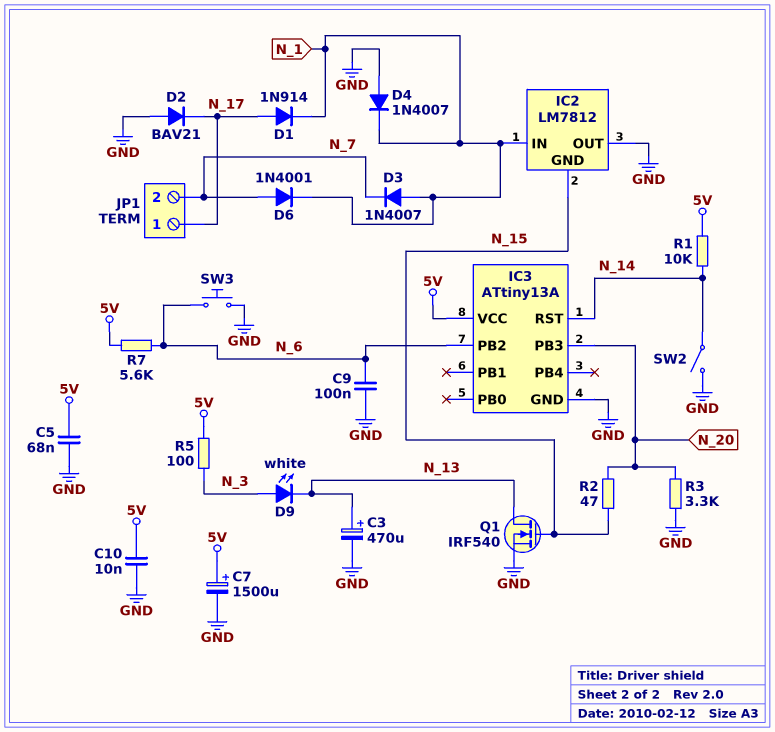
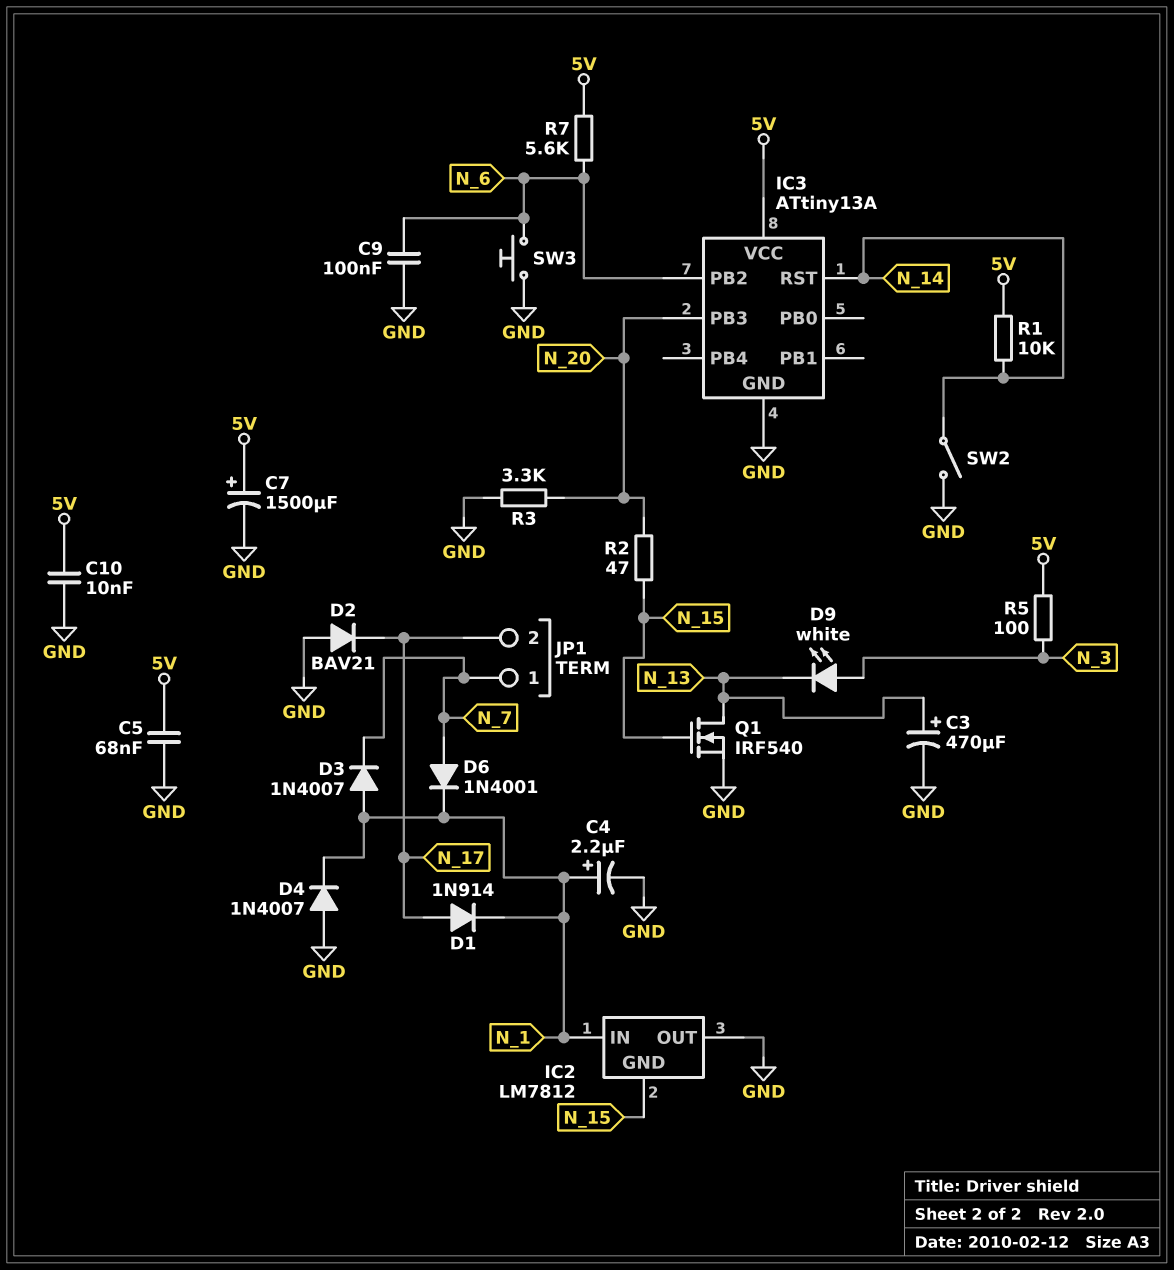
C4: none -> 2.2uF (plus N_1, minus GND)
JP1 pin 1: N_17 -> N_7
JP1 pin 2: N_7 -> N_17

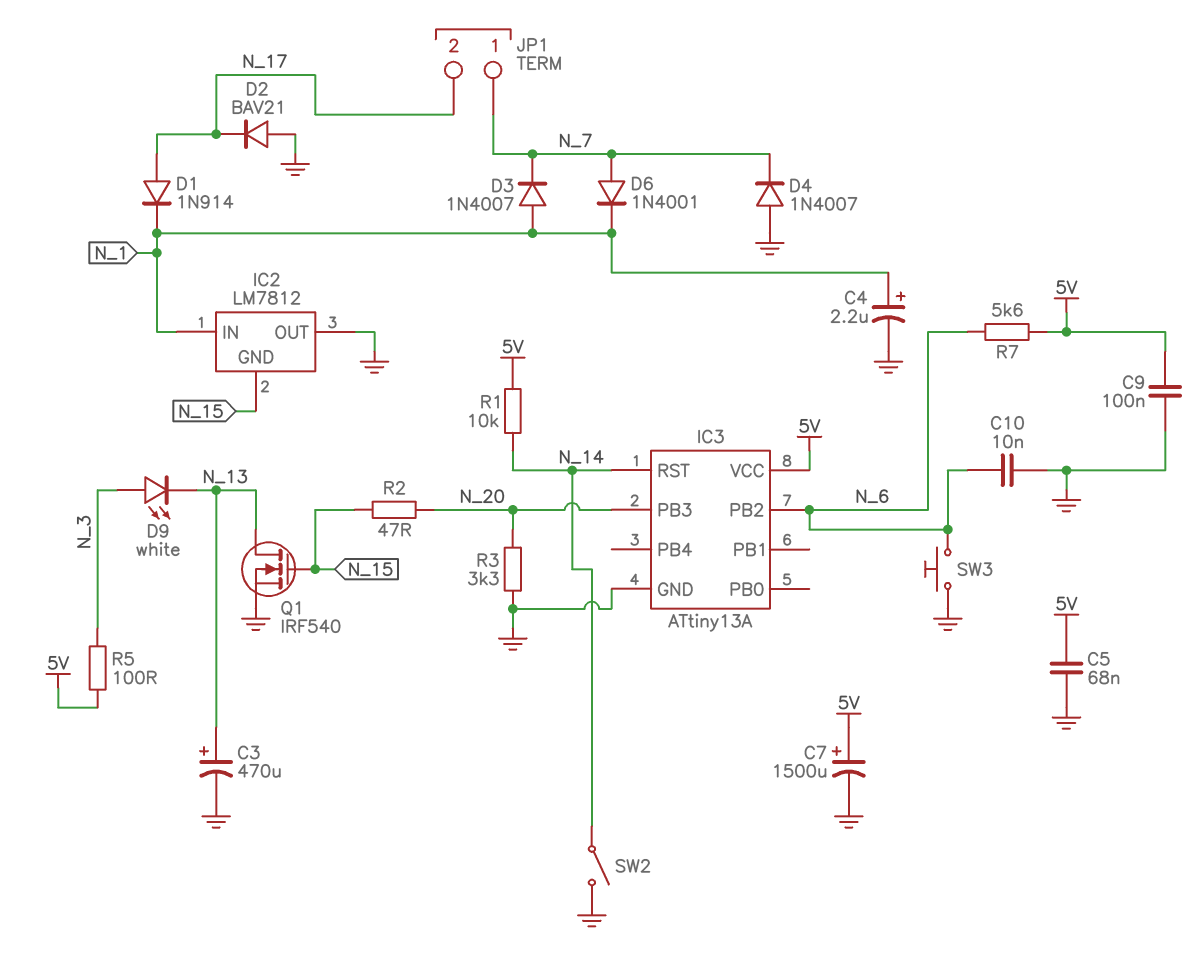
C9: 100nF (GND, N_6) -> 100nF (5V, GND)
C10: 10nF (5V, GND) -> 10nF (GND, N_6)
D4: diode 1N4007 (A GND, K N_1) -> diode 1N4007 (A GND, K N_7)

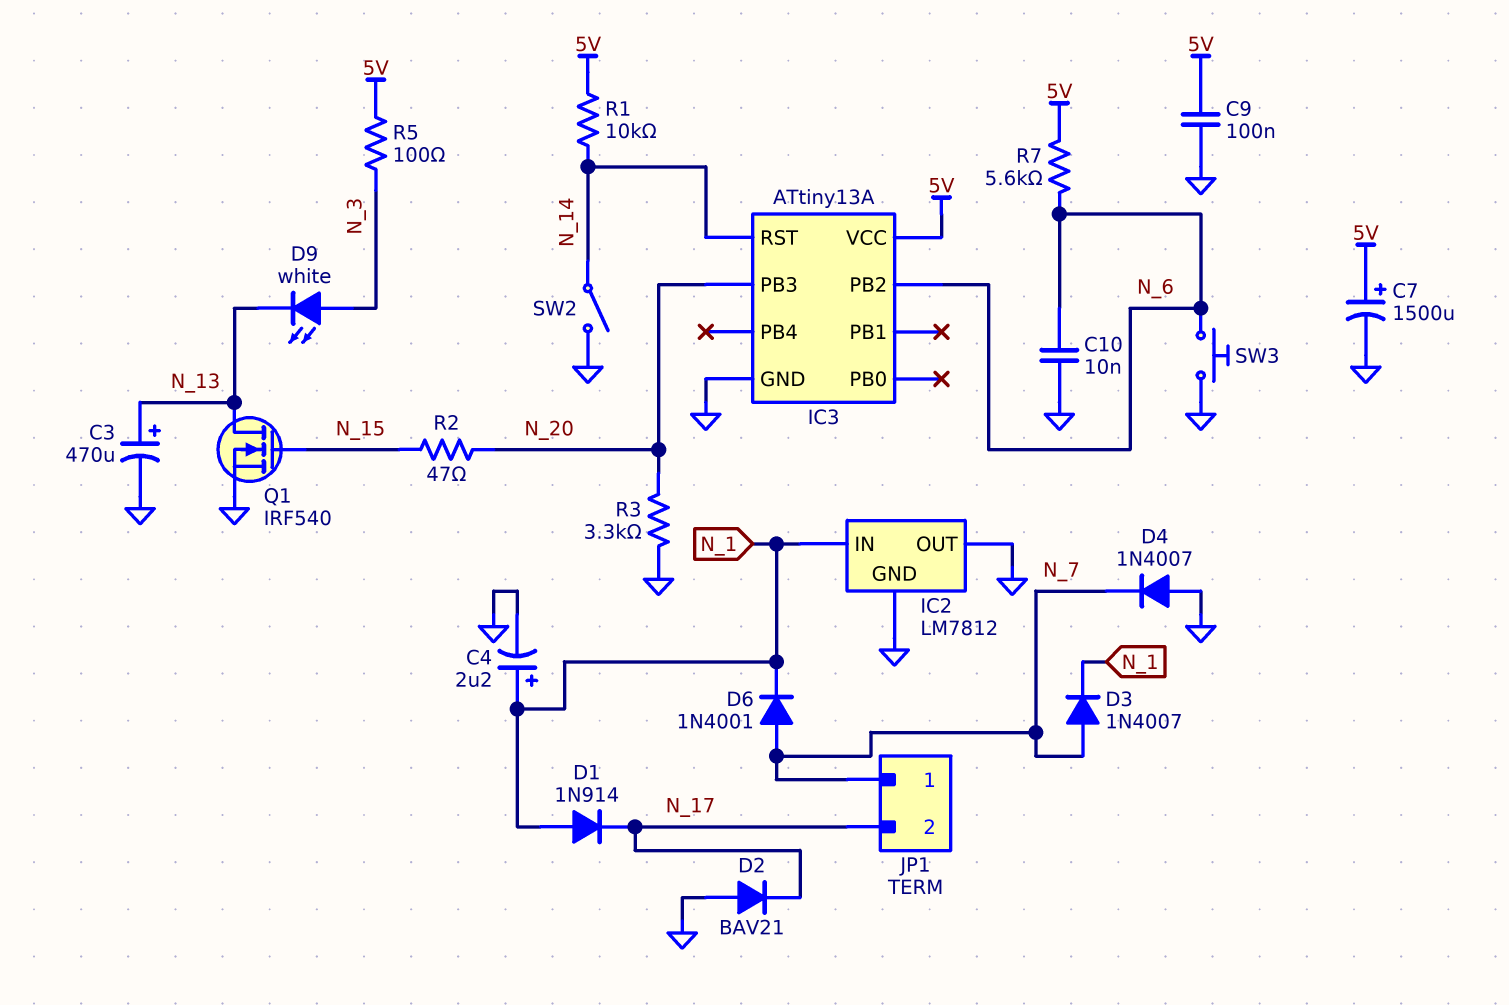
C5: 68nF (5V, GND) -> none
D1: diode 1N914 (A N_17, K N_1) -> diode 1N914 (A N_1, K N_17)
D3: diode 1N4007 (A N_1, K N_7) -> diode 1N4007 (A N_7, K N_1)
IC2 pin GND: N_15 -> GND

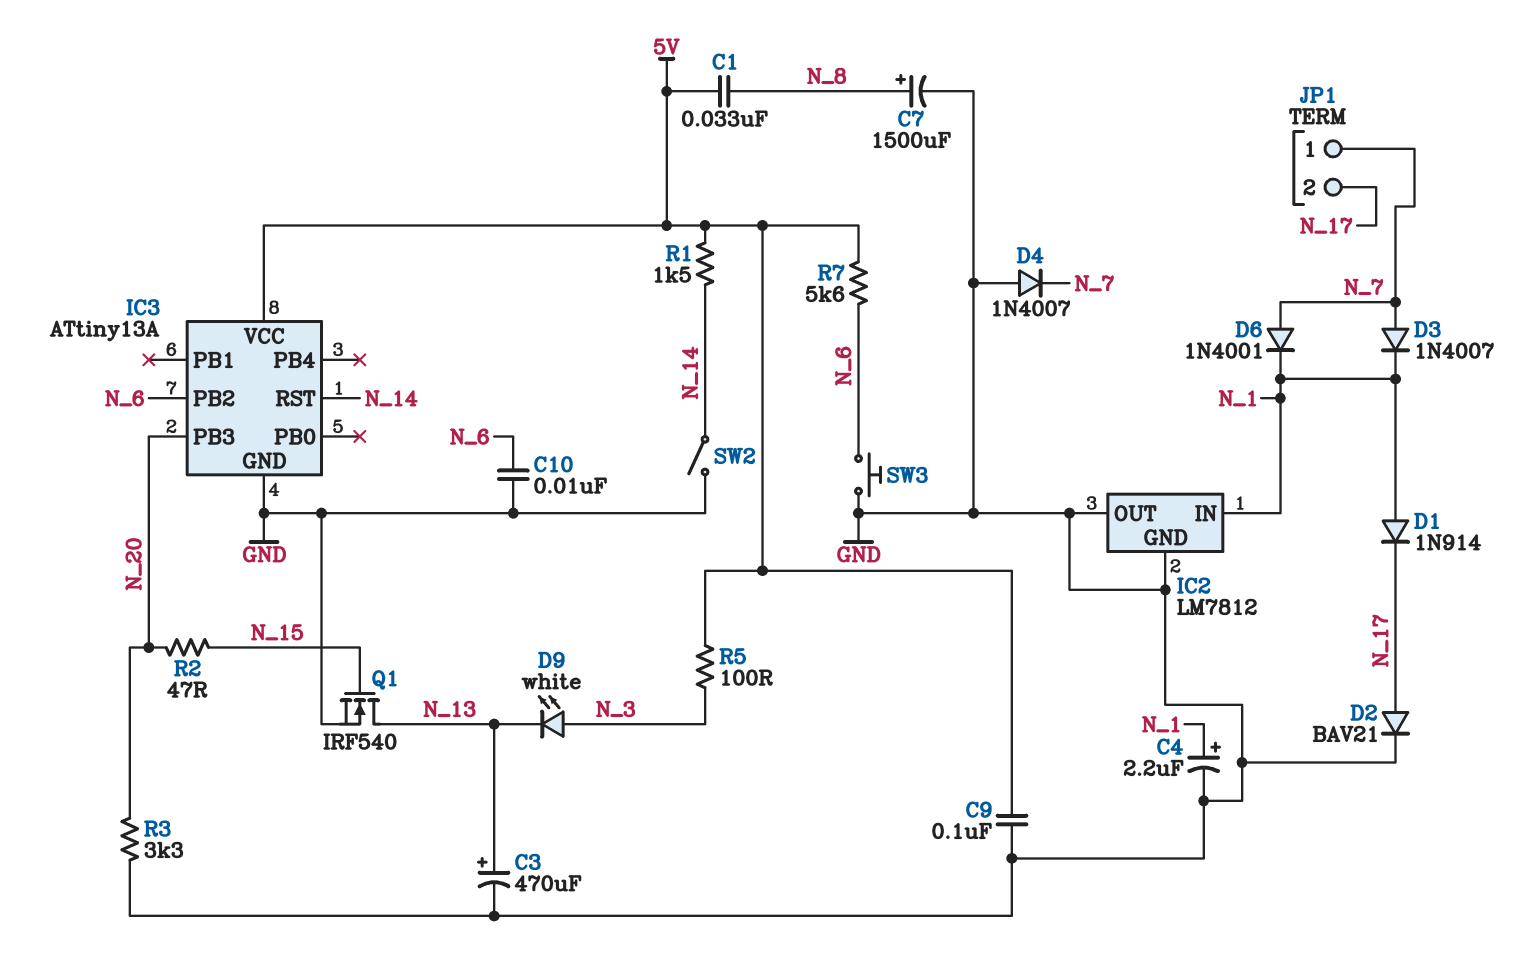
C1: none -> 33nF (5V, N_8)
C7: 1500uF (plus 5V, minus GND) -> 1500uF (plus N_8, minus GND)
D2: diode BAV21 (A GND, K N_17) -> diode BAV21 (A N_17, K GND)
R1: 10k (5V, N_14) -> 1.5k (5V, N_14)

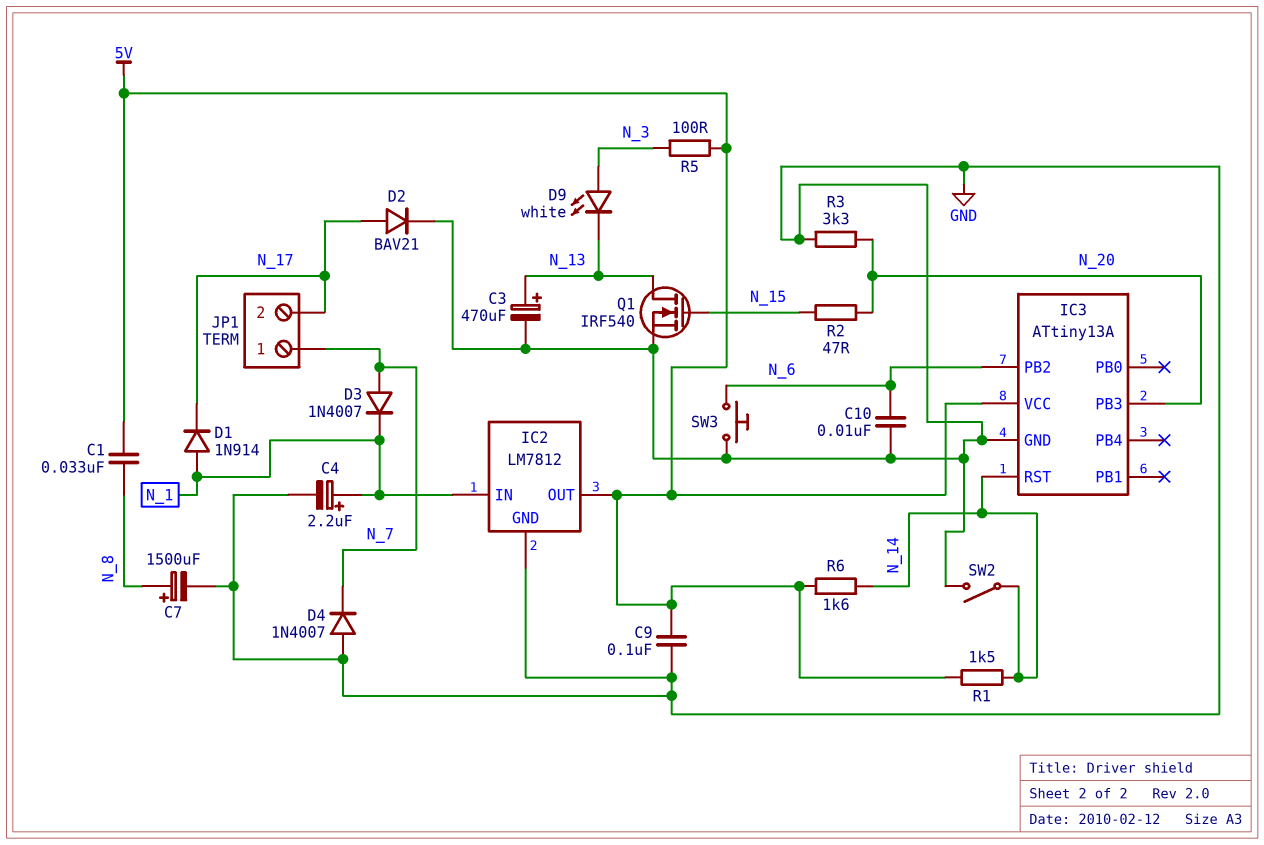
D6: diode 1N4001 (A N_7, K N_1) -> none
IC2 pin OUT: GND -> 5V
R6: none -> 1.6k (5V, N_14)
R7: 5.6k (5V, N_6) -> none

